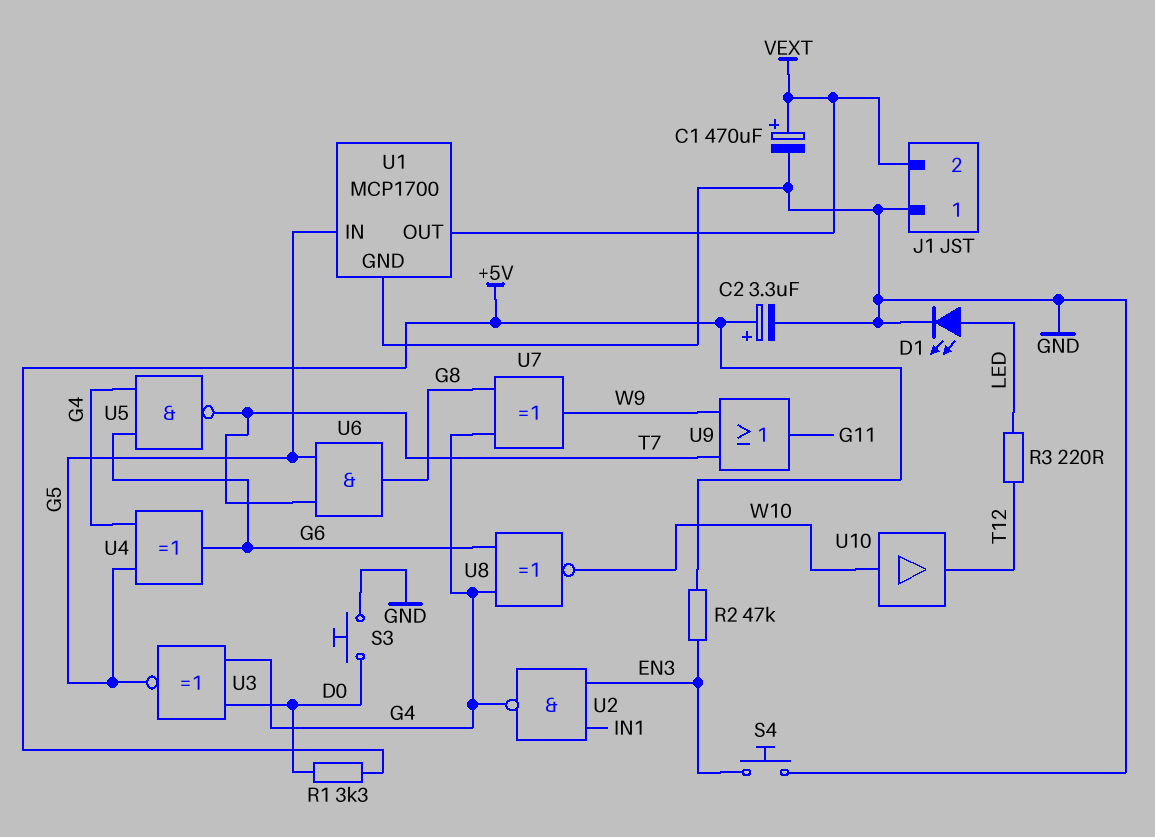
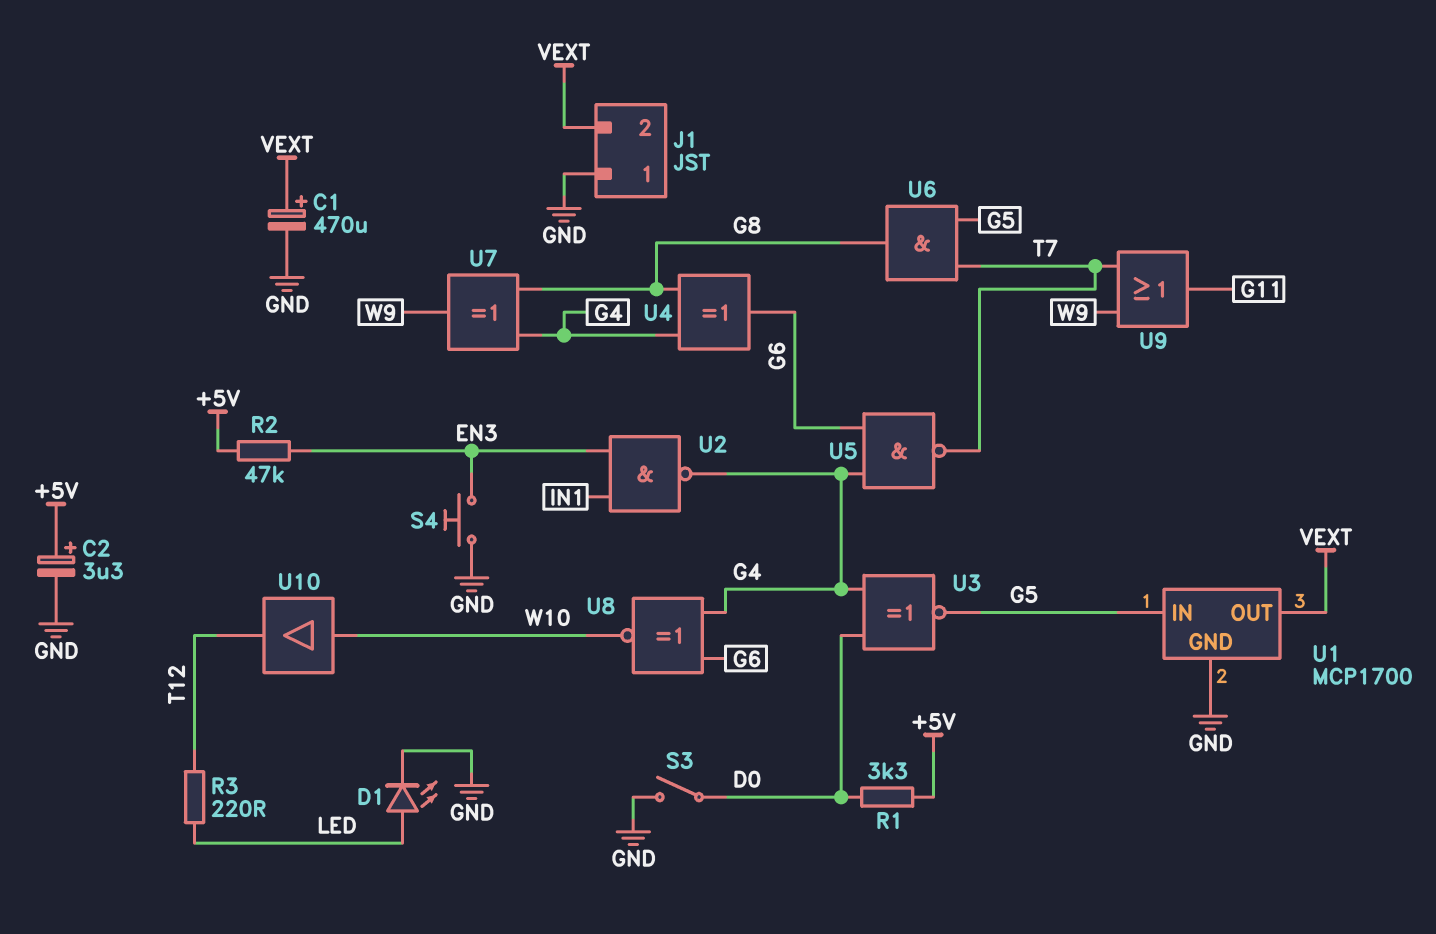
S3: button (D0, GND) -> switch (D0, GND)
U4: XOR (in G4, in G5, out G6) -> XOR (in G4, in G8, out G6)

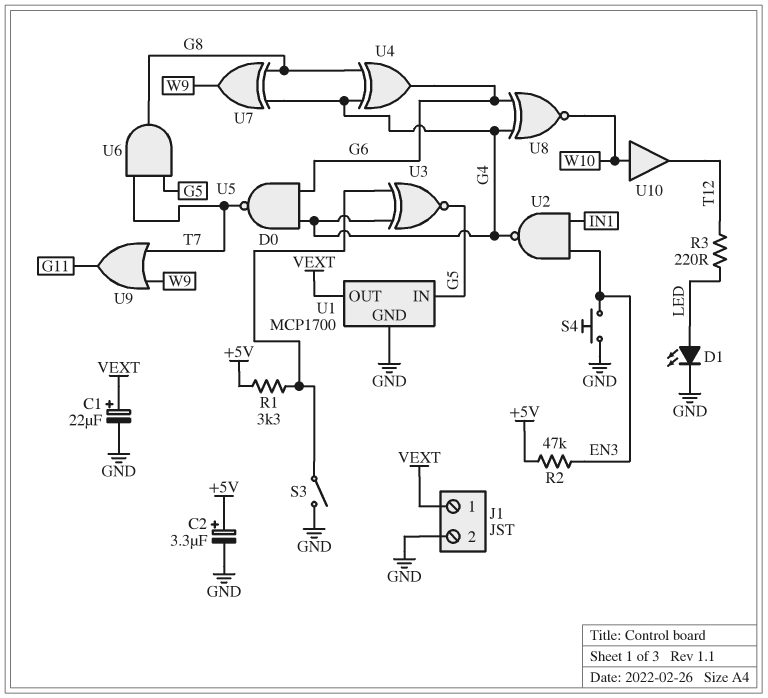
C1: 470uF (plus VEXT, minus GND) -> 22uF (plus VEXT, minus GND)
J1 pin 1: GND -> VEXT
J1 pin 2: VEXT -> GND

